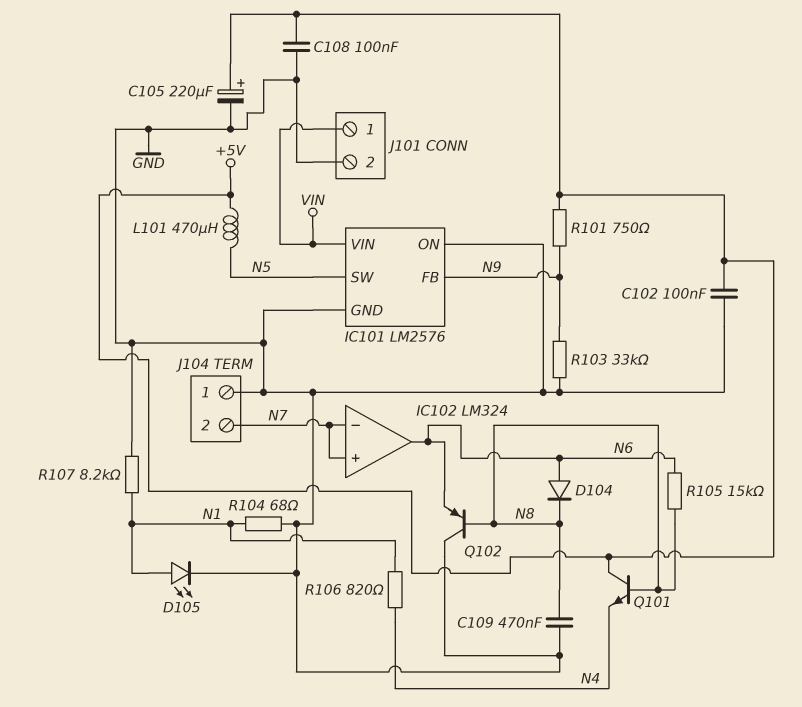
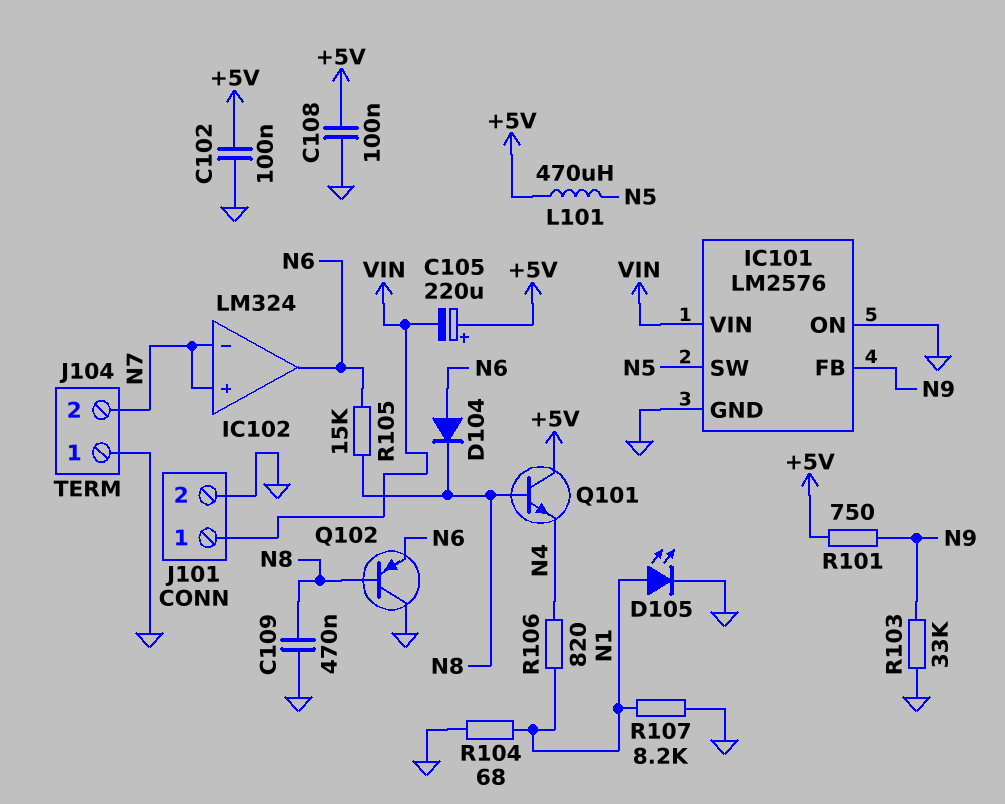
C105: 220uF (plus +5V, minus GND) -> 220uF (plus +5V, minus VIN)

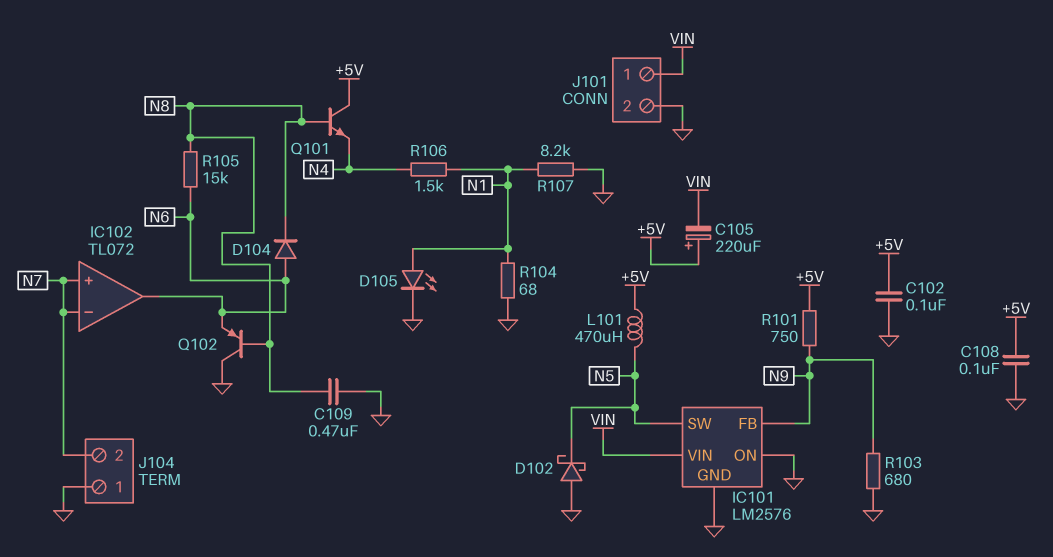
D102: none -> schottky (A GND, K N5)
IC102: LM324 -> TL072
R103: 33k (GND, N9) -> 680 (GND, N9)
R106: 820 (N1, N4) -> 1.5k (N1, N4)

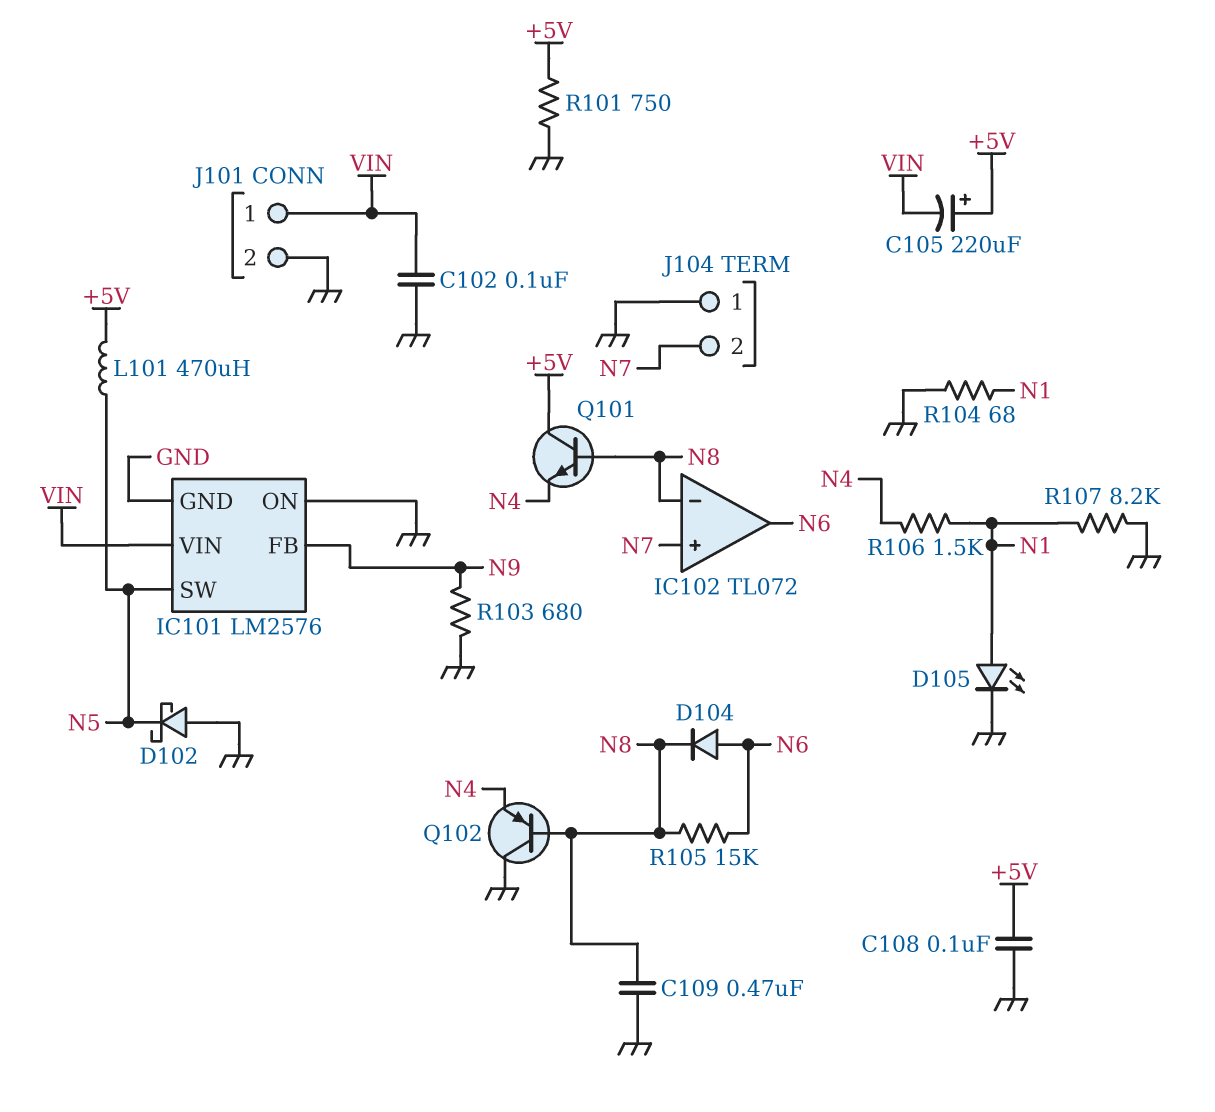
C102: 100nF (+5V, GND) -> 100nF (GND, VIN)
IC102 pin in-: N7 -> N8
Q102: PNP (B N8, C GND, E N6) -> PNP (B N8, C GND, E N4)
R101: 750 (+5V, N9) -> 750 (+5V, GND)

